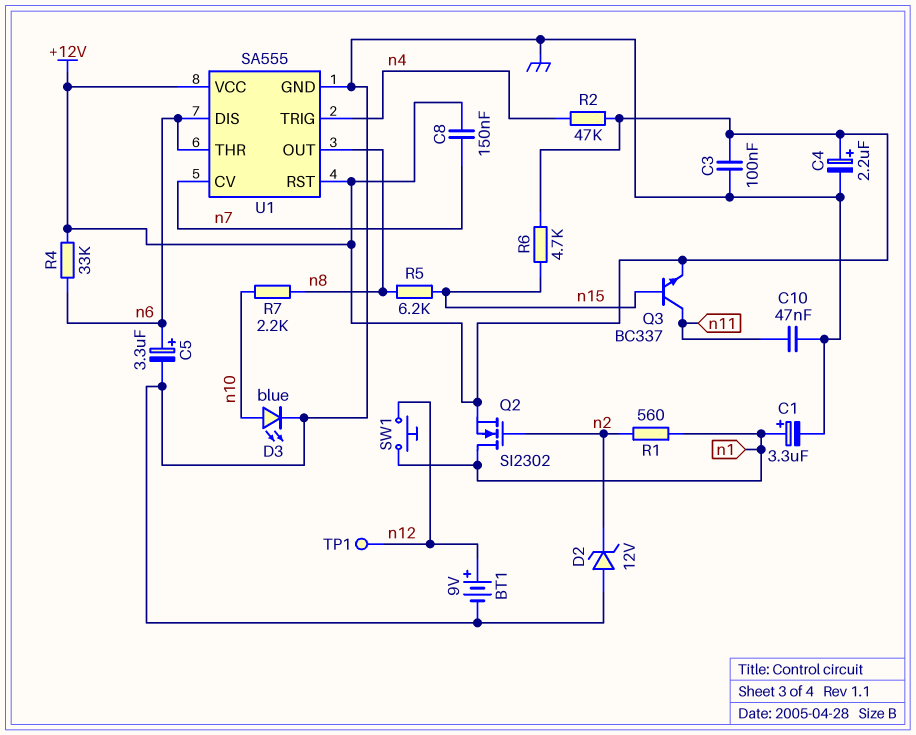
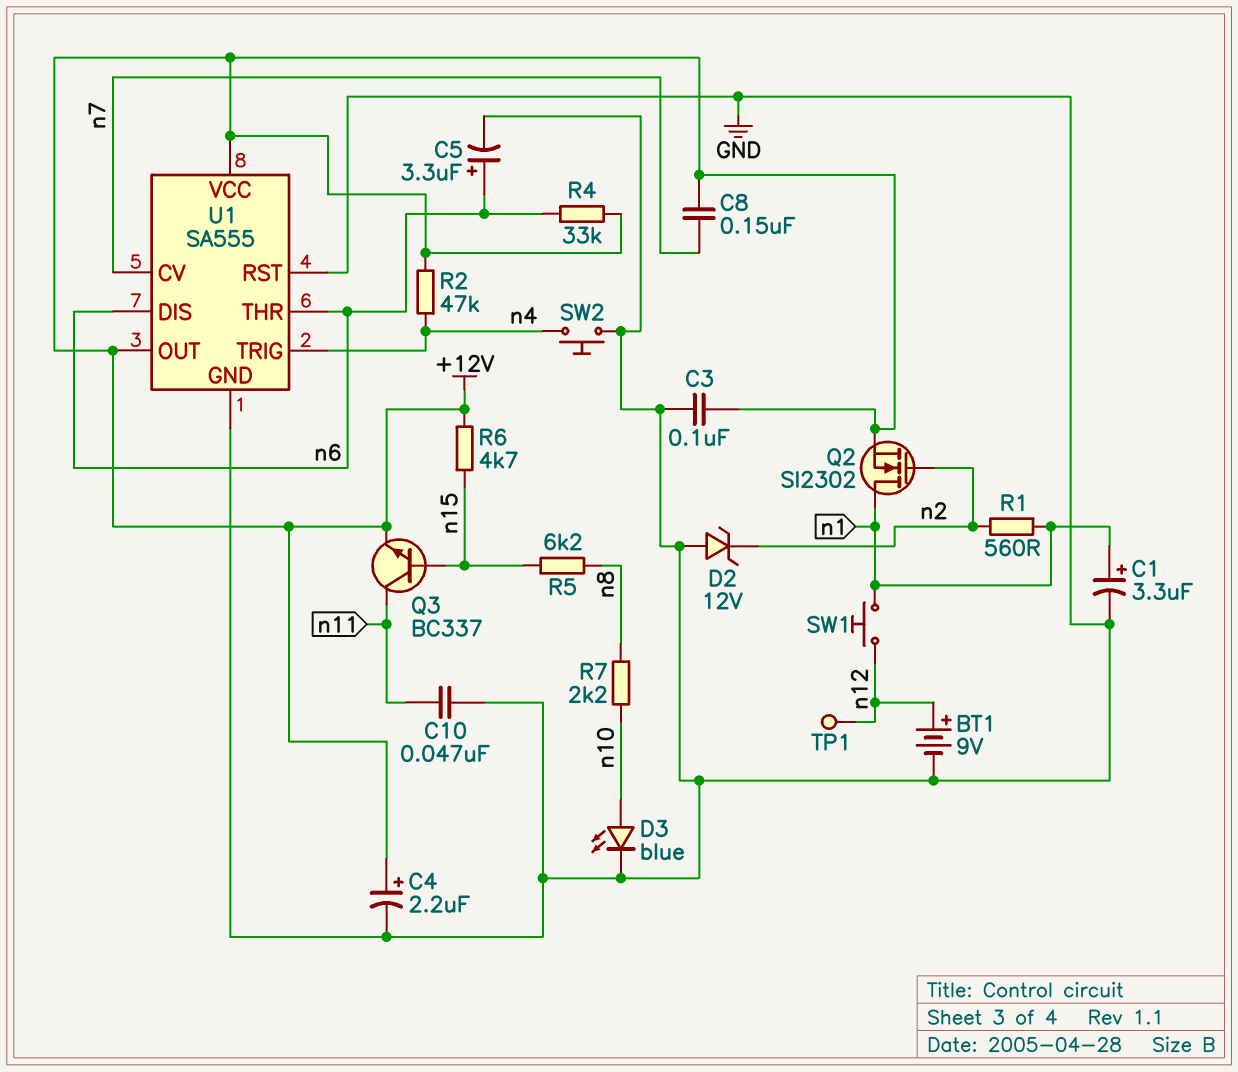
SW2: none -> button (GND, n4)
U1 pin OUT: n8 -> +12V
U1 pin RST: +12V -> GND

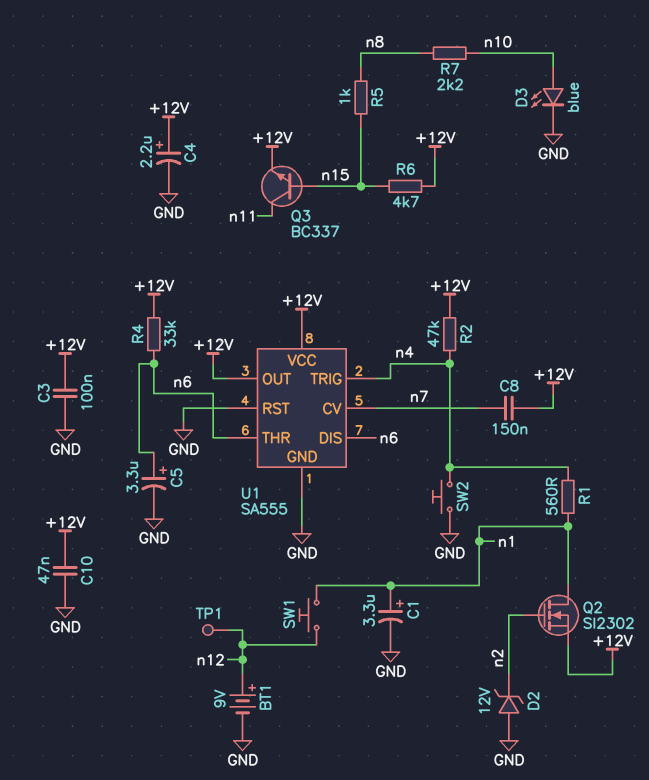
C10: 47nF (GND, n11) -> 47nF (+12V, GND)
R1: 560 (n1, n2) -> 560 (n1, n4)
R5: 6.2k (n8, n15) -> 1k (n8, n15)

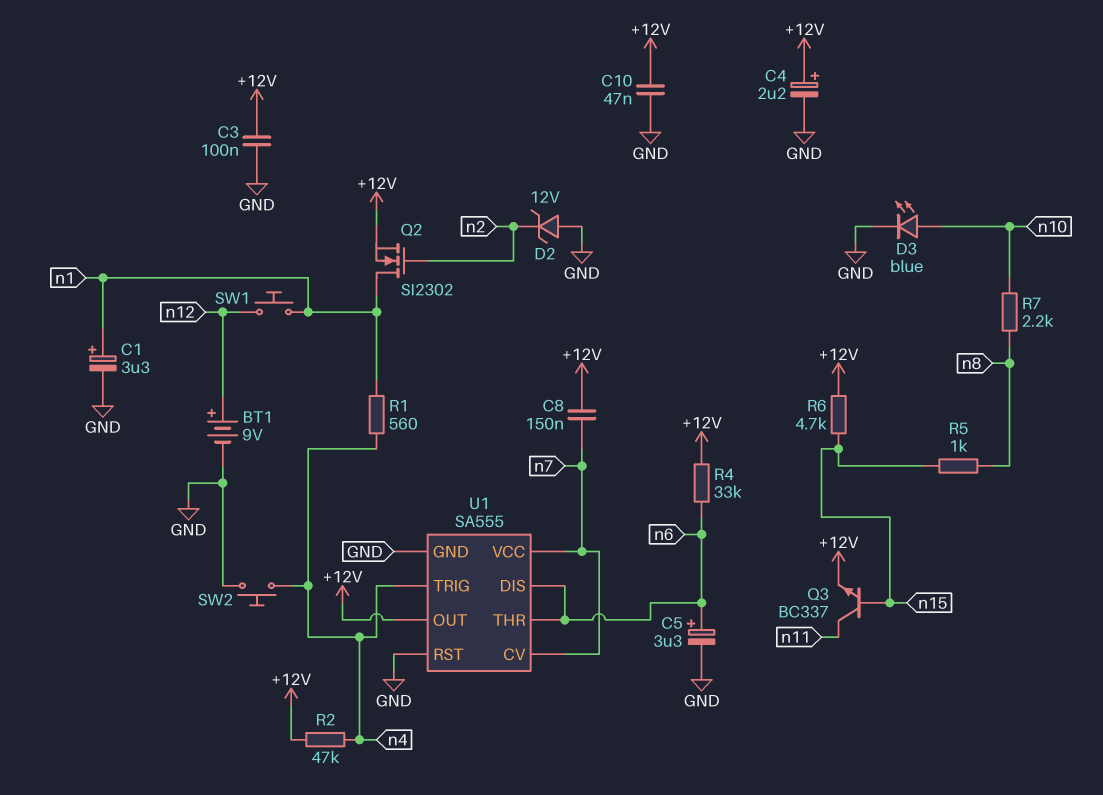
TP1: test point (n12) -> none
U1 pin VCC: +12V -> n7

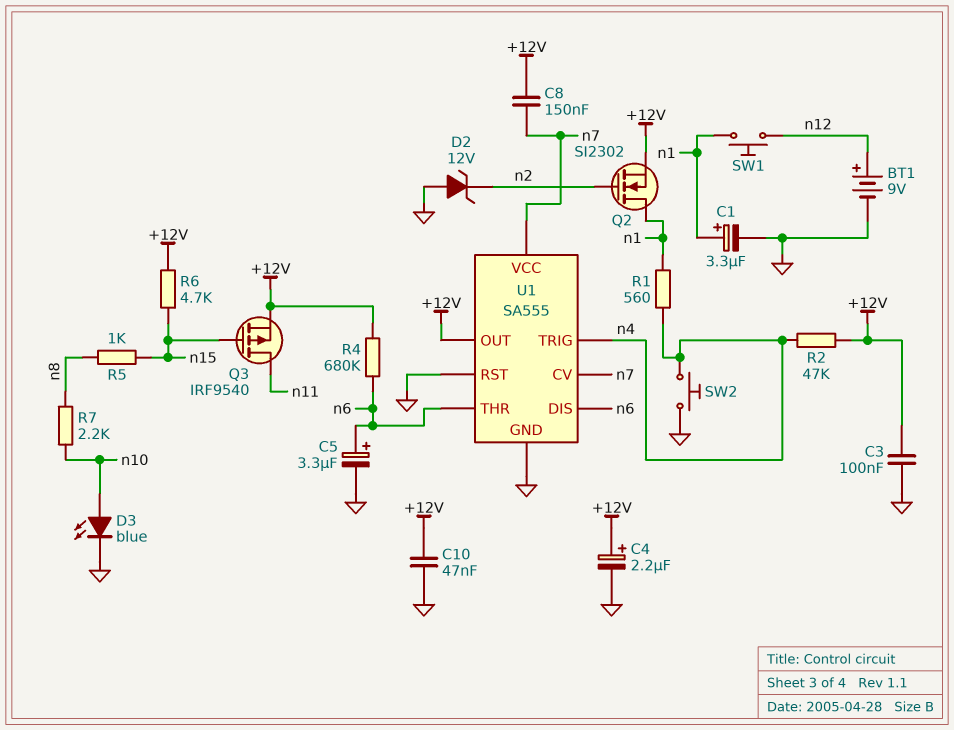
Q3: NPN BC337 (B n15, C n11, E +12V) -> PMOS IRF9540 (G n15, D n11, S +12V)
R4: 33k (+12V, n6) -> 680k (+12V, n6)

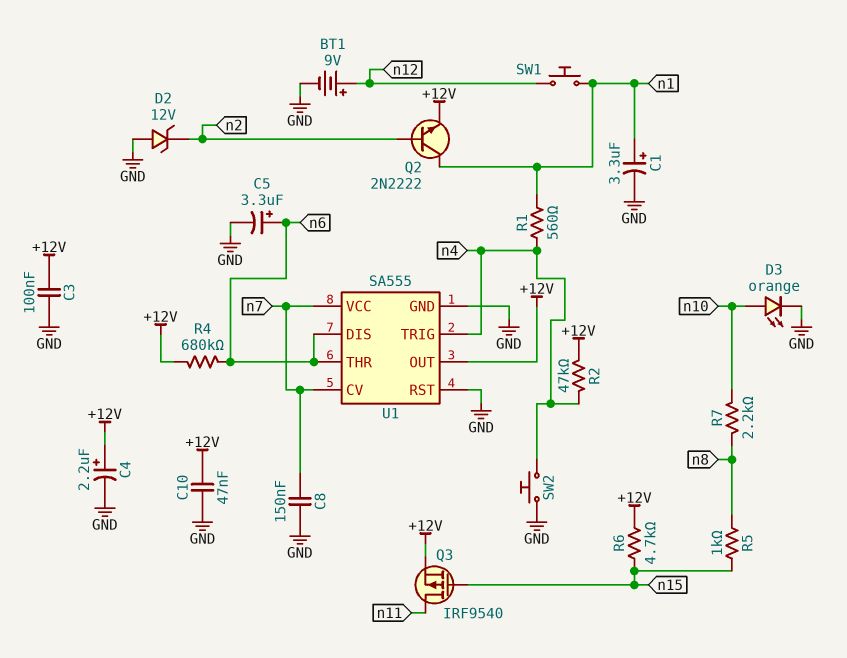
C8: 150nF (+12V, n7) -> 150nF (GND, n7)
D3: LED blue (A n10, K GND) -> LED orange (A n10, K GND)
Q2: NMOS SI2302 (G n2, D n1, S +12V) -> NPN 2N2222 (B n2, C n1, E +12V)

